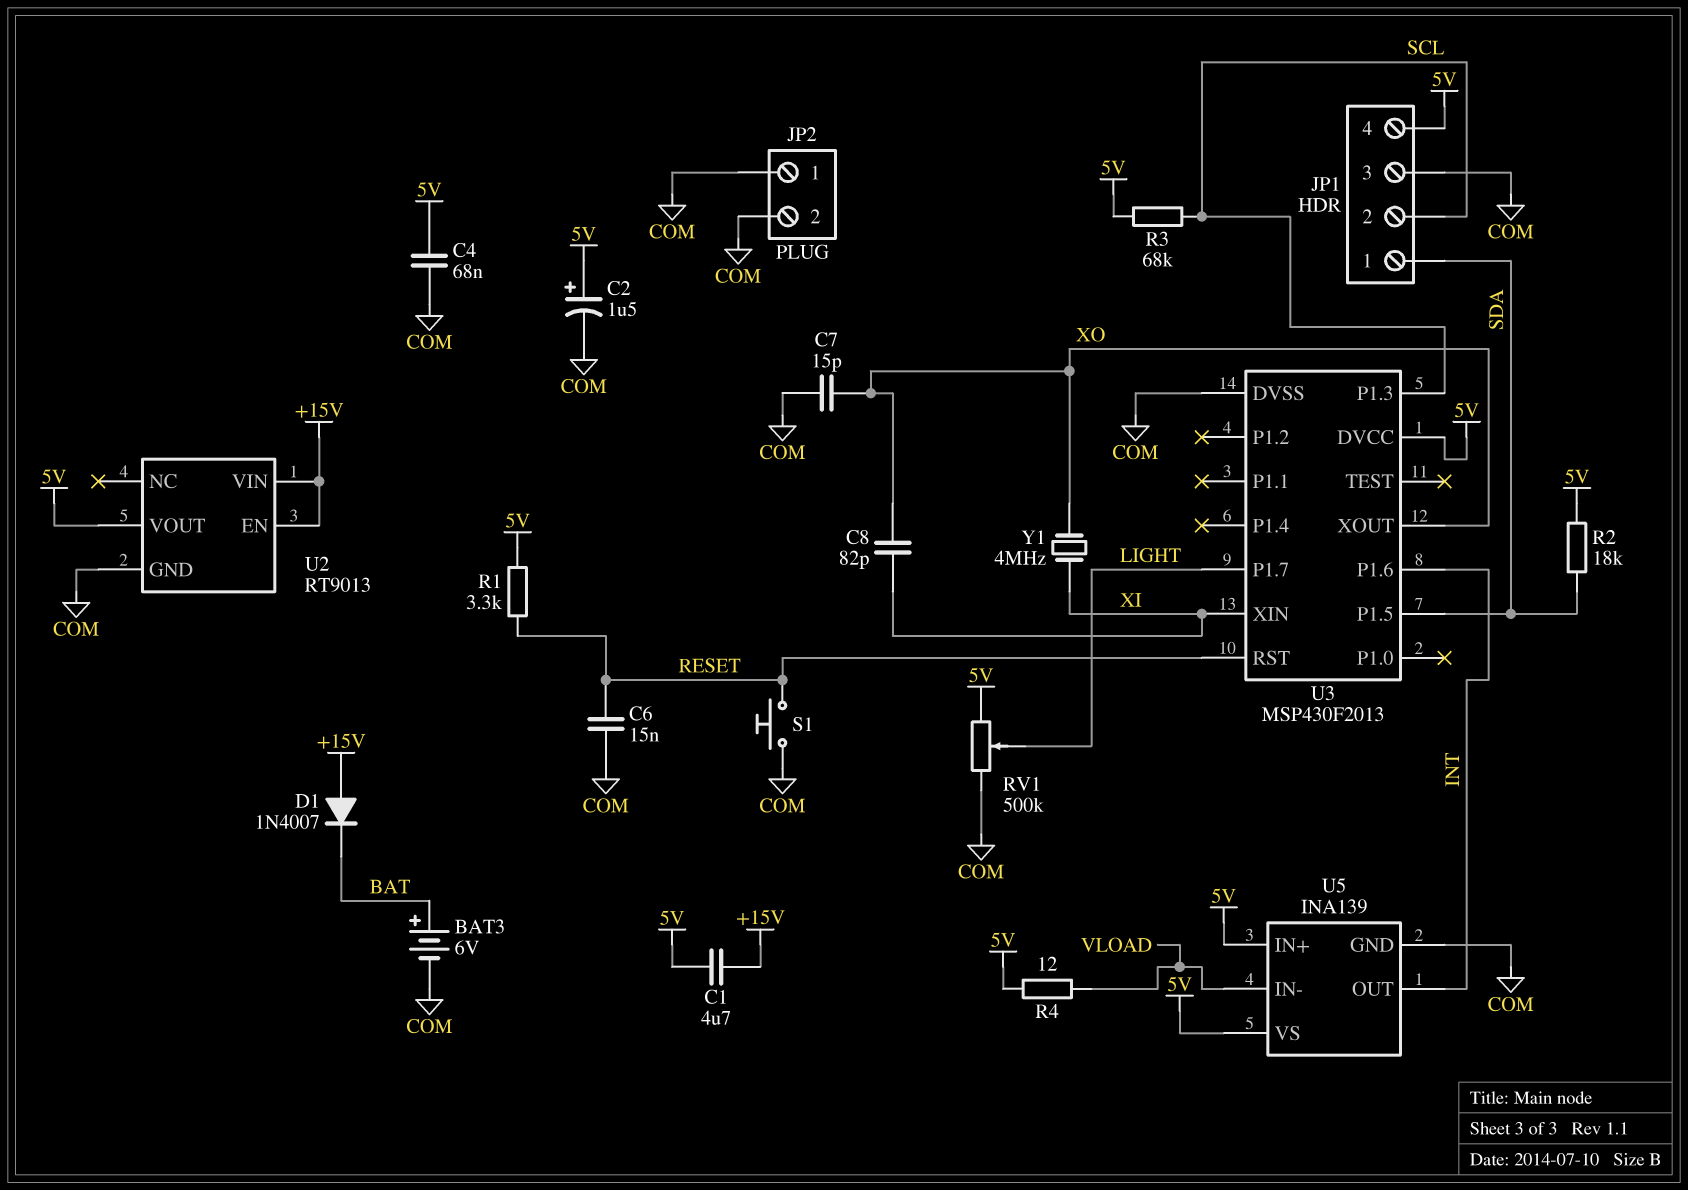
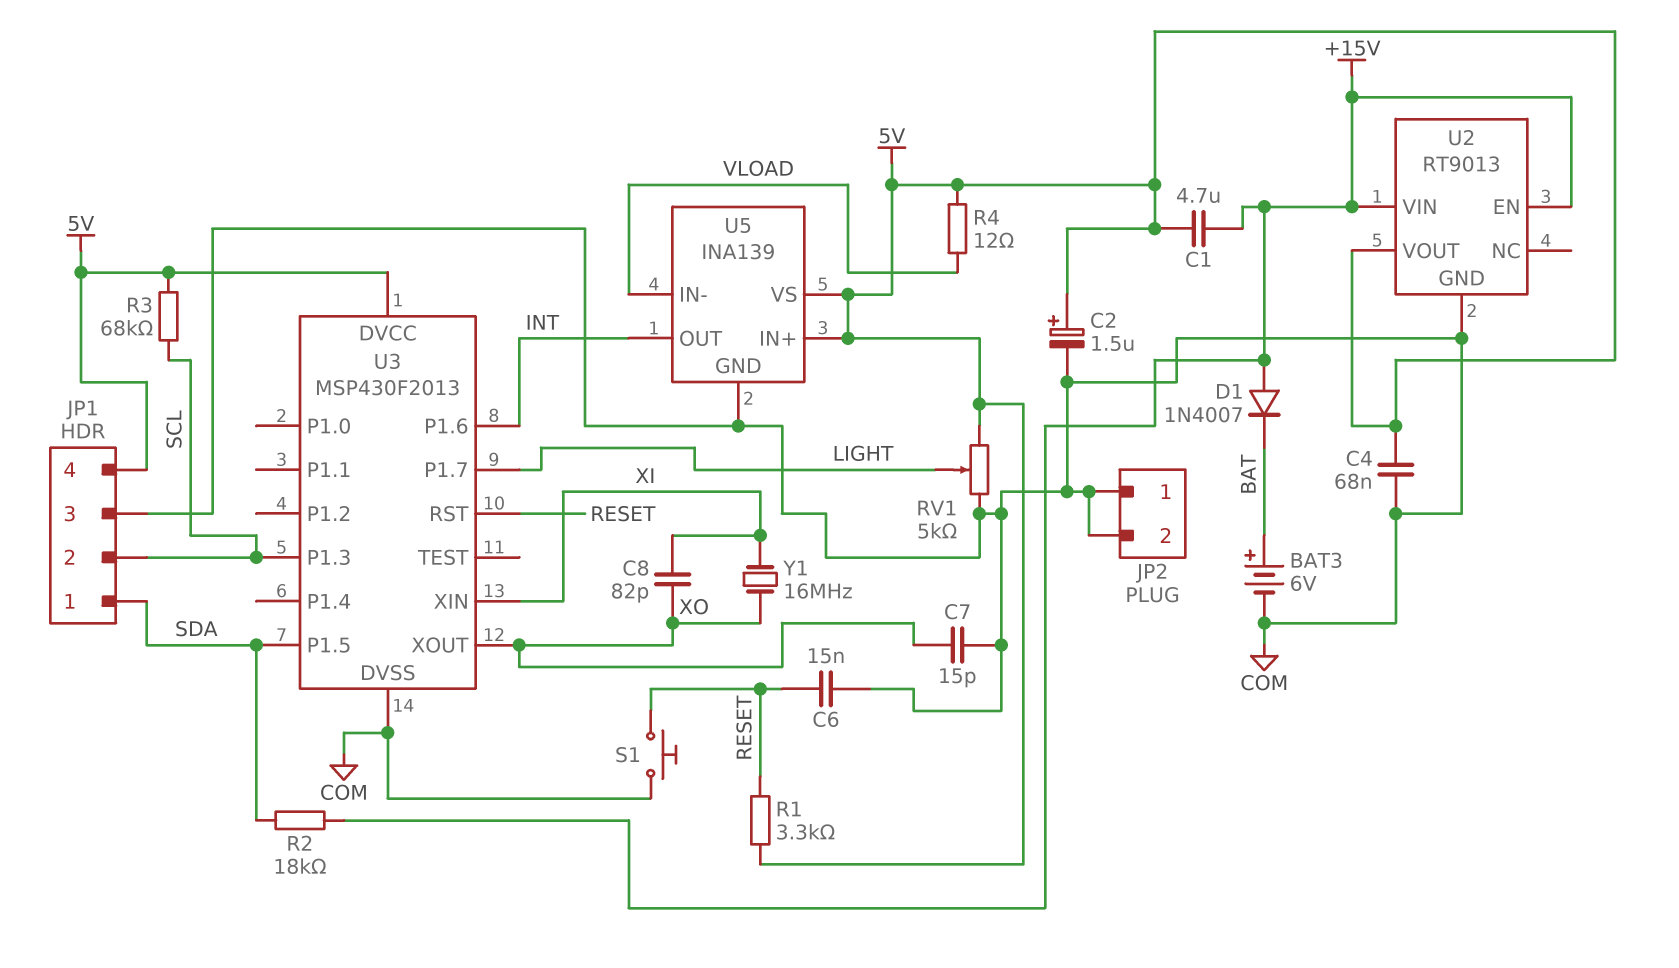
R2: 18k (5V, SDA) -> 18k (+15V, SDA)
RV1: 500k (5V, COM, wiper LIGHT) -> 5k (5V, COM, wiper LIGHT)
Y1: 4MHz (XI, XO) -> 16MHz (XI, XO)

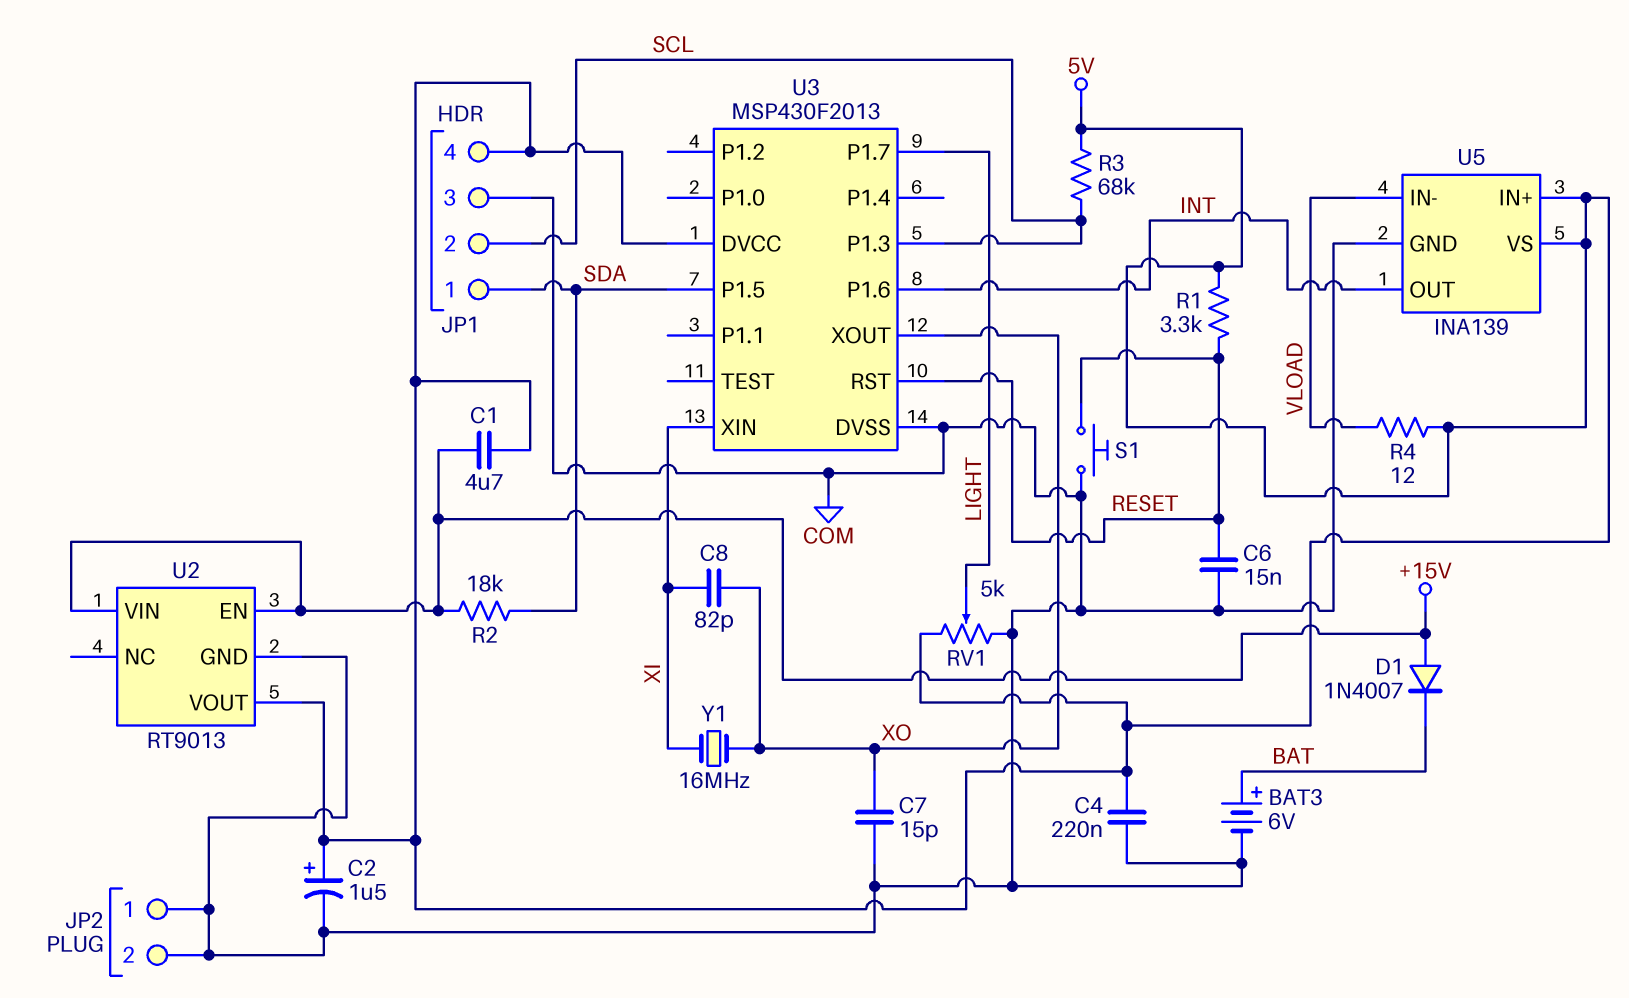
C4: 68nF (5V, COM) -> 220nF (5V, COM)

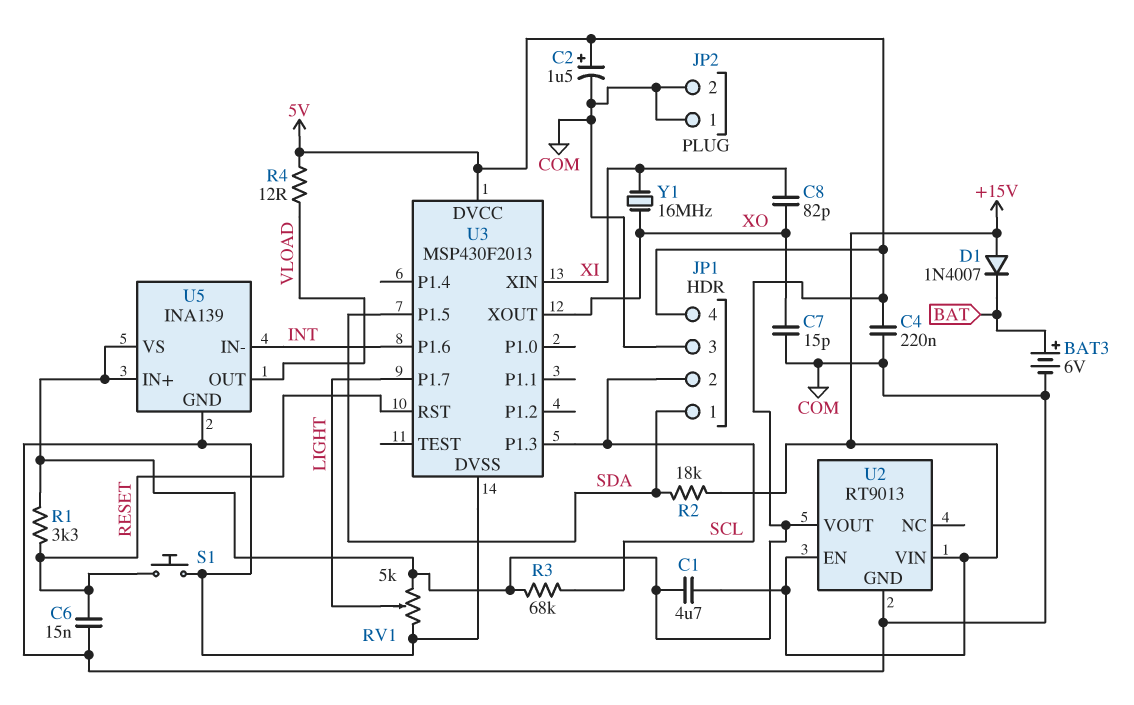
U5 pin IN-: VLOAD -> INT
U5 pin OUT: INT -> VLOAD

